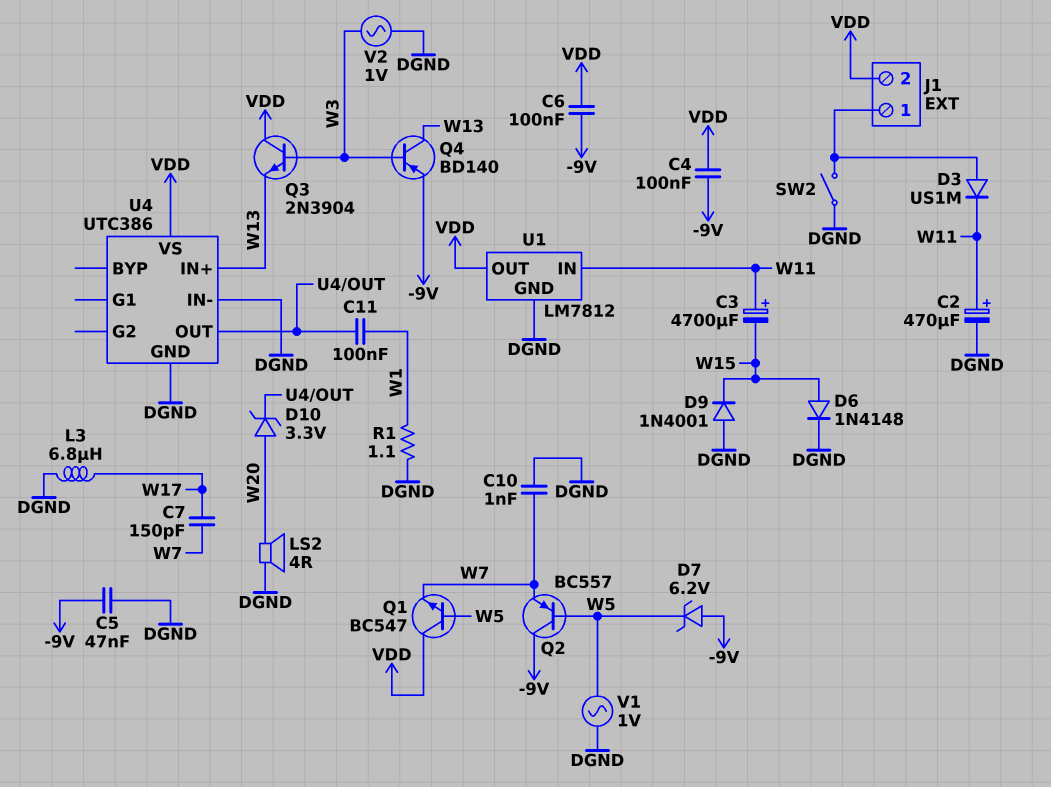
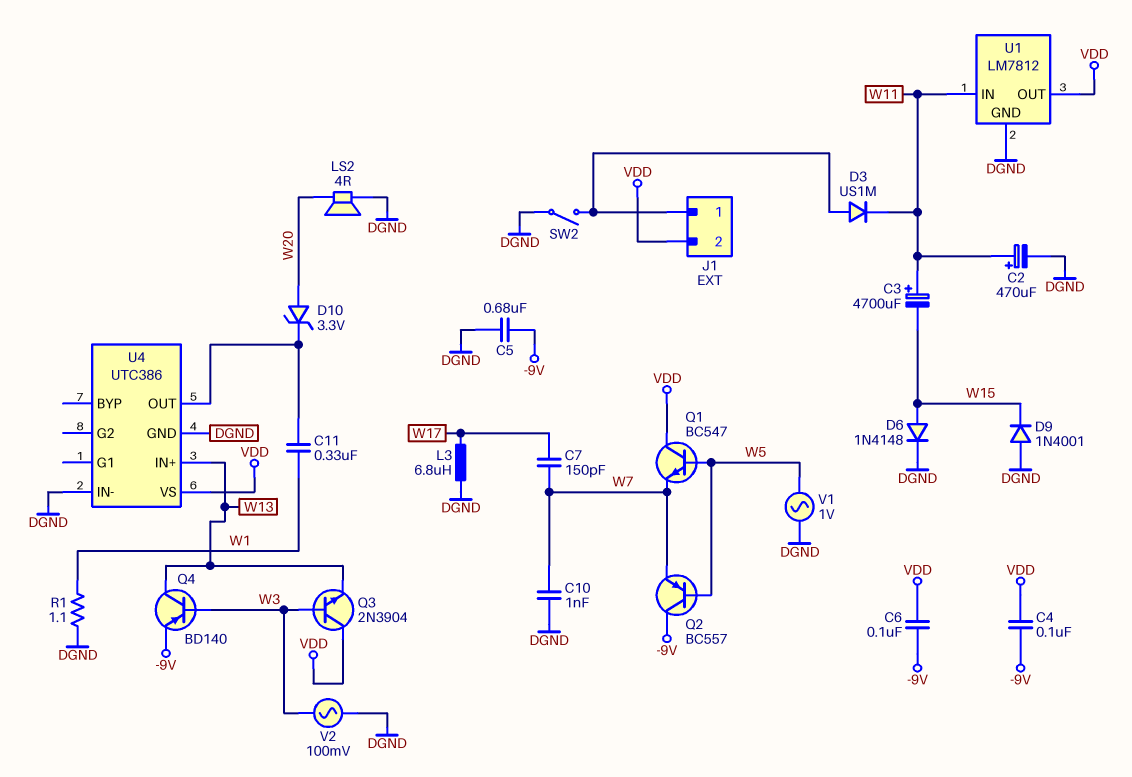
C5: 47nF (-9V, DGND) -> 680nF (-9V, DGND)
C11: 100nF (U4/OUT, W1) -> 330nF (U4/OUT, W1)
D7: zener 6.2V (A -9V, K W5) -> none
V2: AC 1V (DGND, W3) -> AC 100mV (DGND, W3)

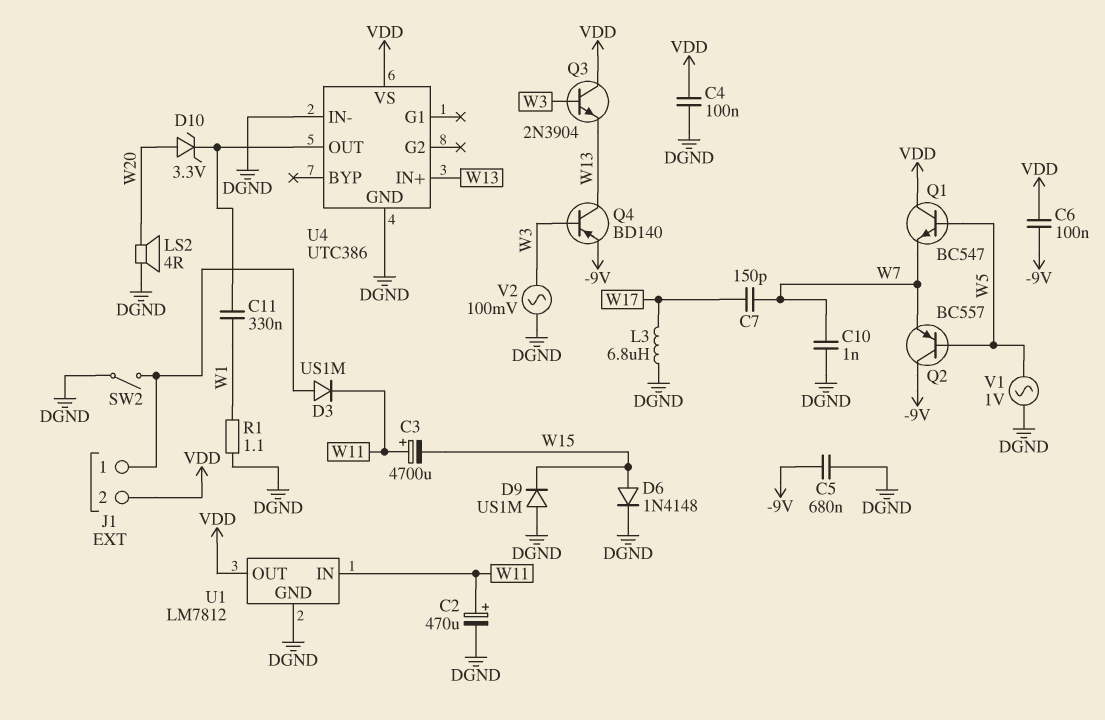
C4: 100nF (-9V, VDD) -> 100nF (DGND, VDD)
D9: diode 1N4001 (A DGND, K W15) -> diode US1M (A DGND, K W15)

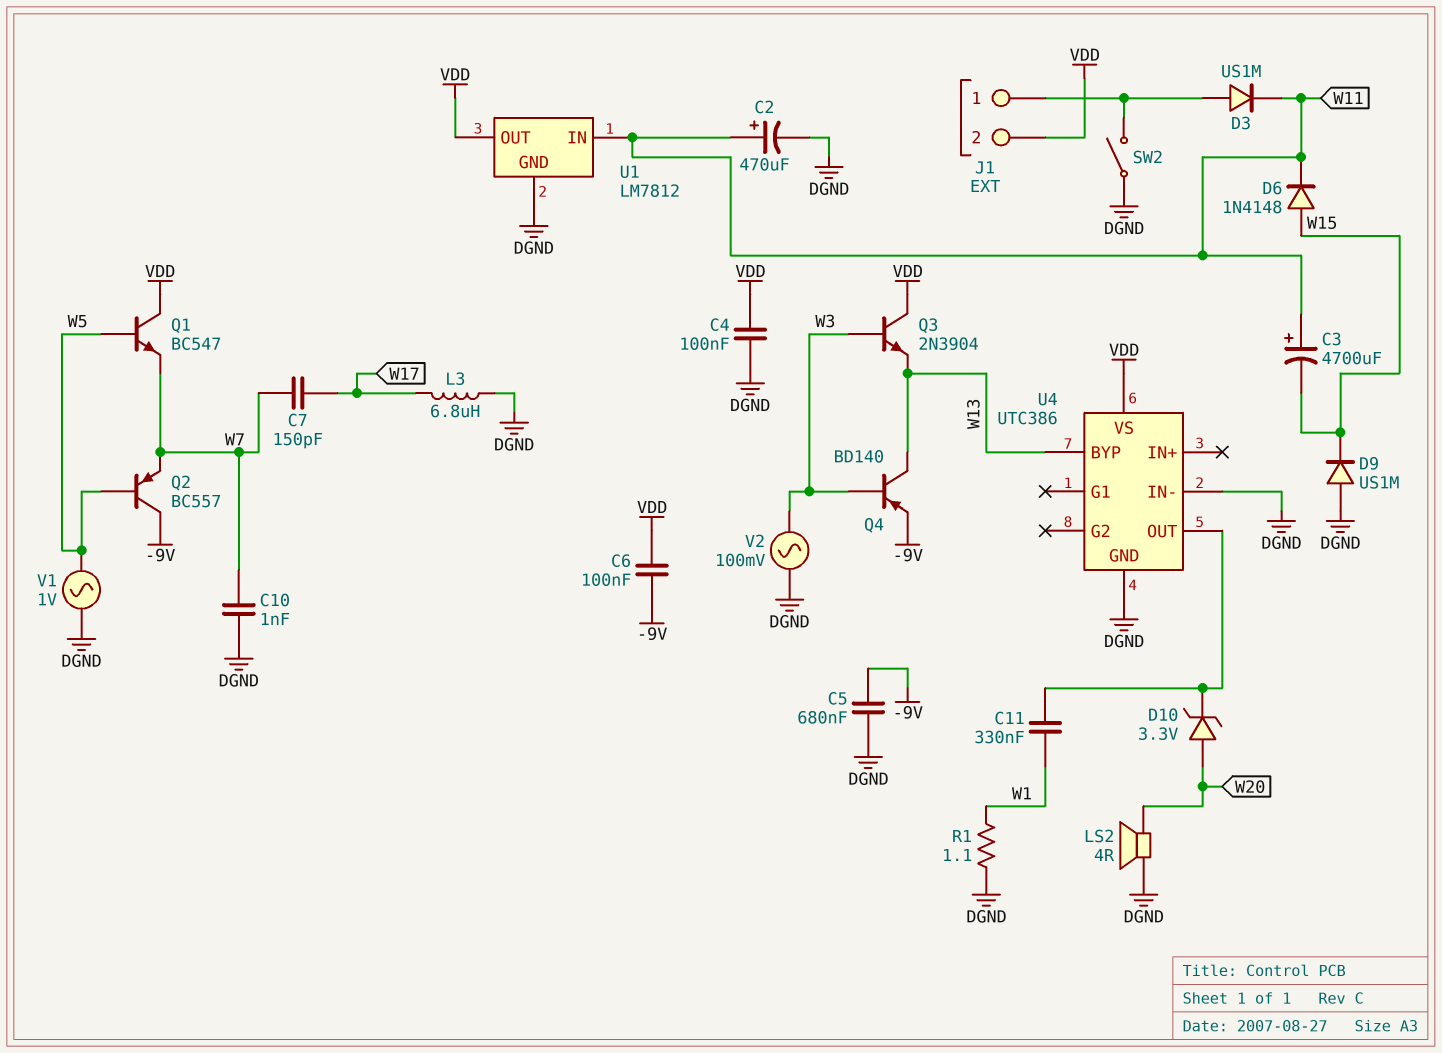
D6: diode 1N4148 (A W15, K DGND) -> diode 1N4148 (A W15, K W11)
U4 pin BYP: none -> W13
U4 pin IN+: W13 -> none

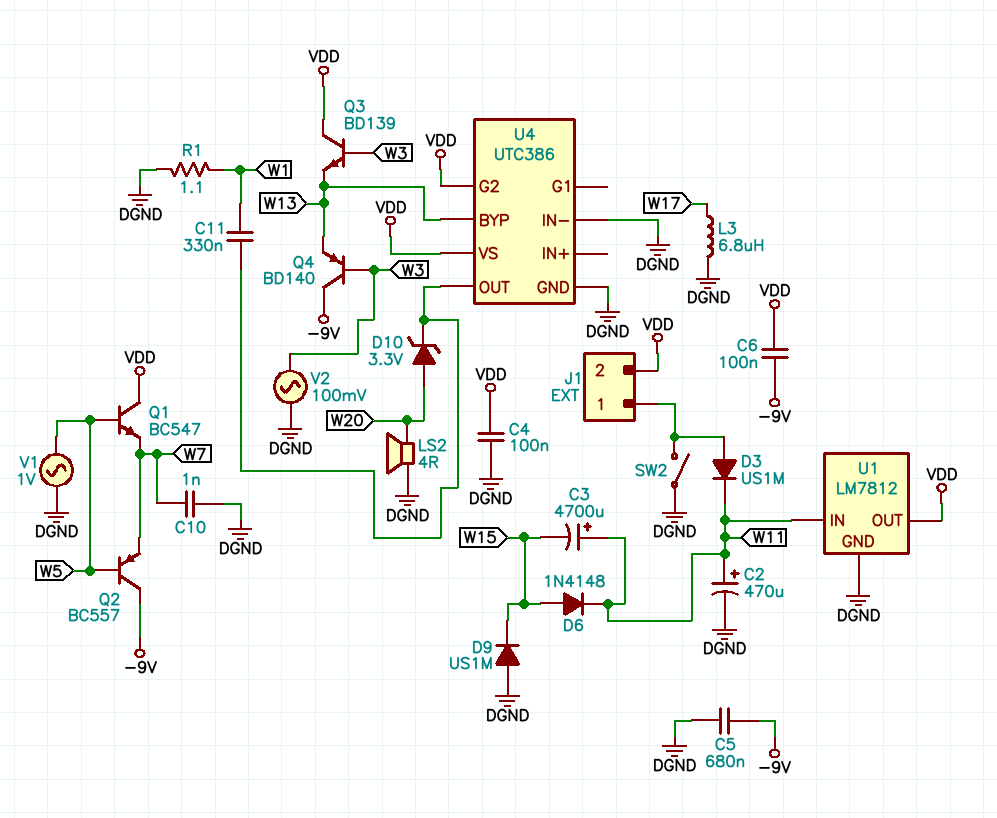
C7: 150pF (W7, W17) -> none
Q3: NPN 2N3904 (B W3, C VDD, E W13) -> NPN BD139 (B W3, C VDD, E W13)
Q4: PNP BD140 (B W3, C W13, E -9V) -> PNP BD140 (B W3, C -9V, E W13)
U4 pin G2: none -> VDD

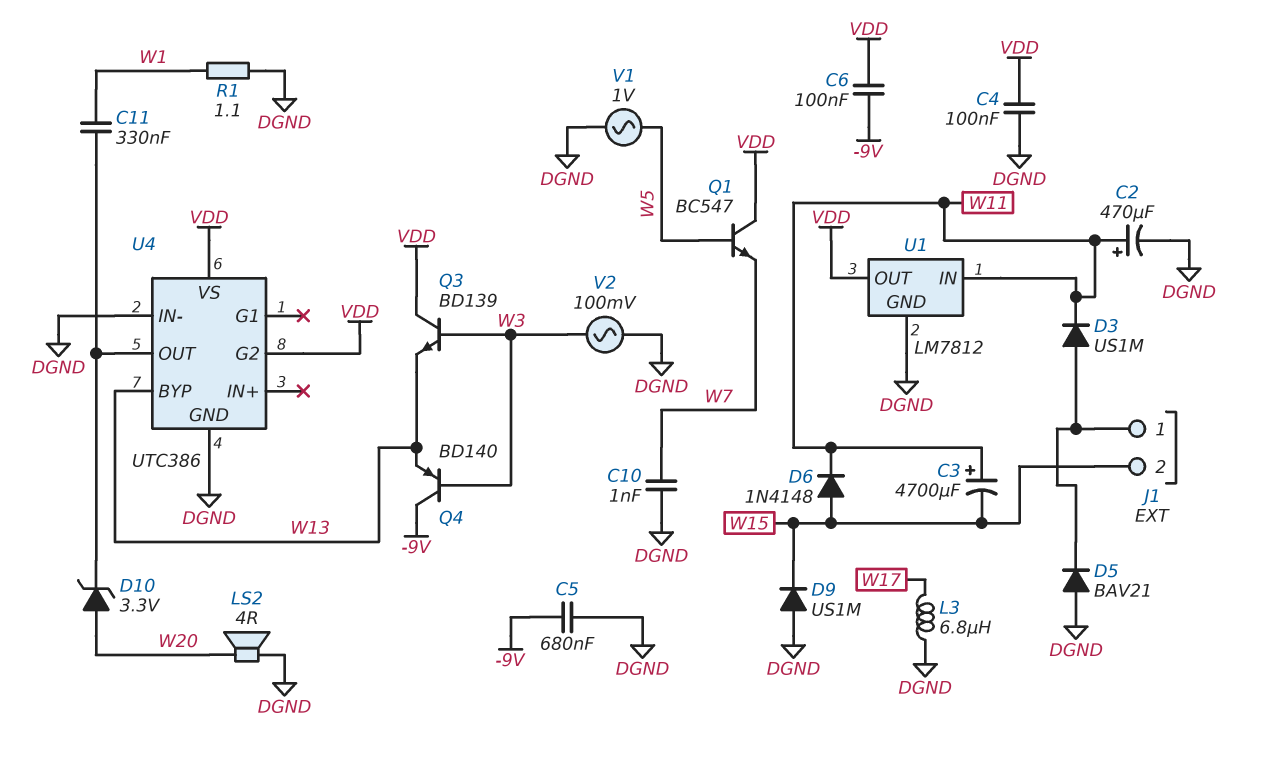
D5: none -> diode BAV21 (A DGND, K J1/1)
J1 pin 2: VDD -> W15
Q2: PNP BC557 (B W5, C -9V, E W7) -> none
SW2: switch (DGND, J1/1) -> none

